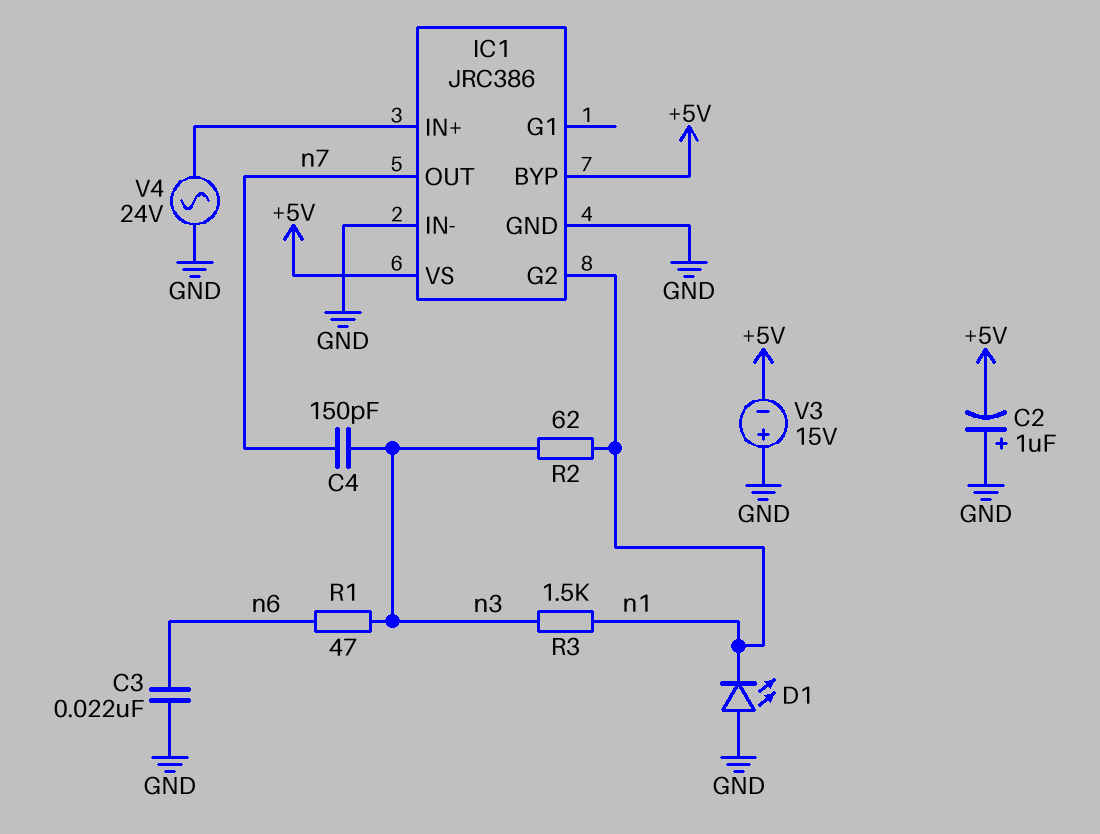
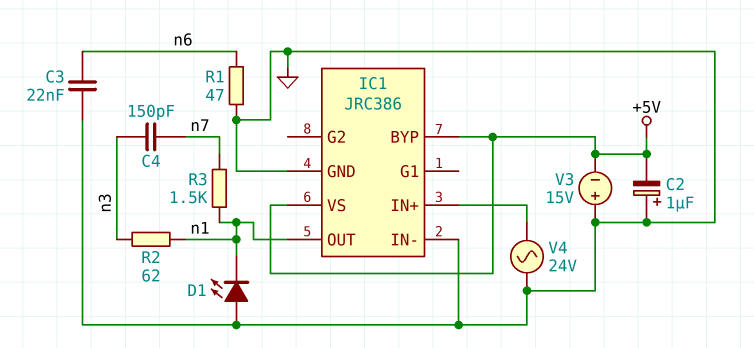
IC1 pin G2: n1 -> none
IC1 pin OUT: n7 -> n1
R1: 47 (n3, n6) -> 47 (GND, n6)
R3: 1.5k (n1, n3) -> 1.5k (n1, n7)

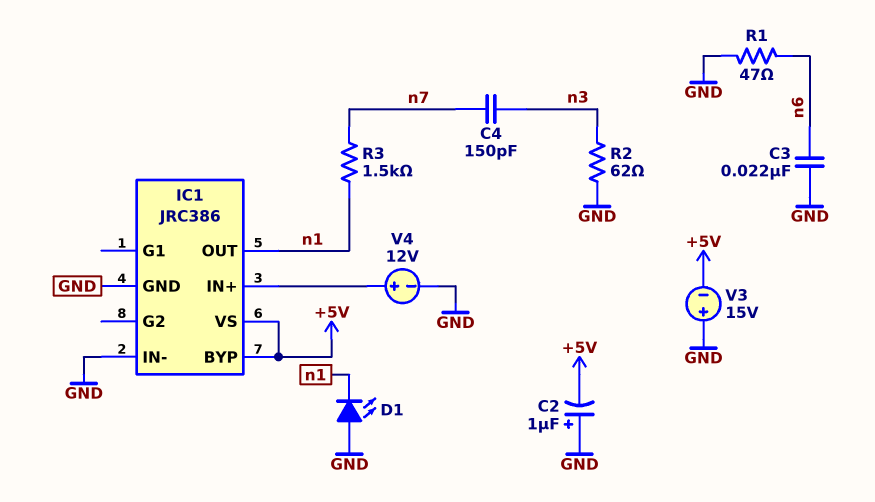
R2: 62 (n1, n3) -> 62 (GND, n3)
V4: AC 24V (GND, IC1/IN+) -> 12V (plus IC1/IN+, minus GND)

